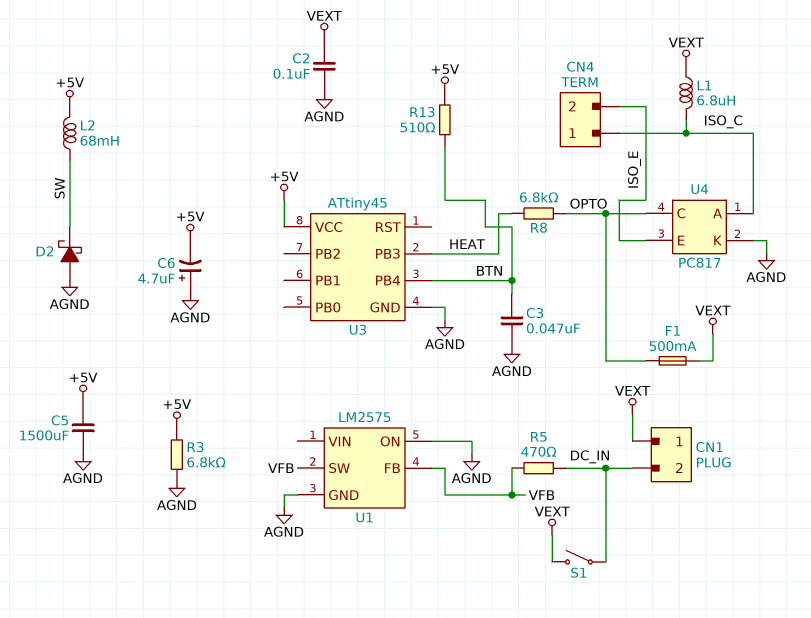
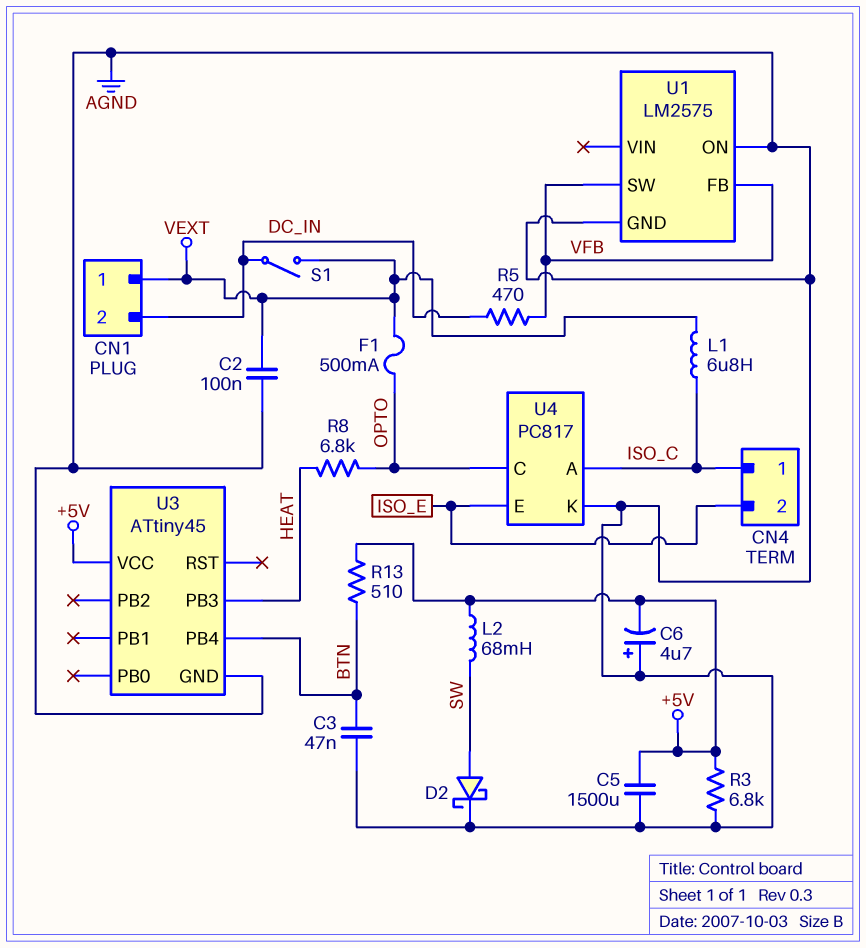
D2: schottky (A AGND, K SW) -> schottky (A SW, K AGND)

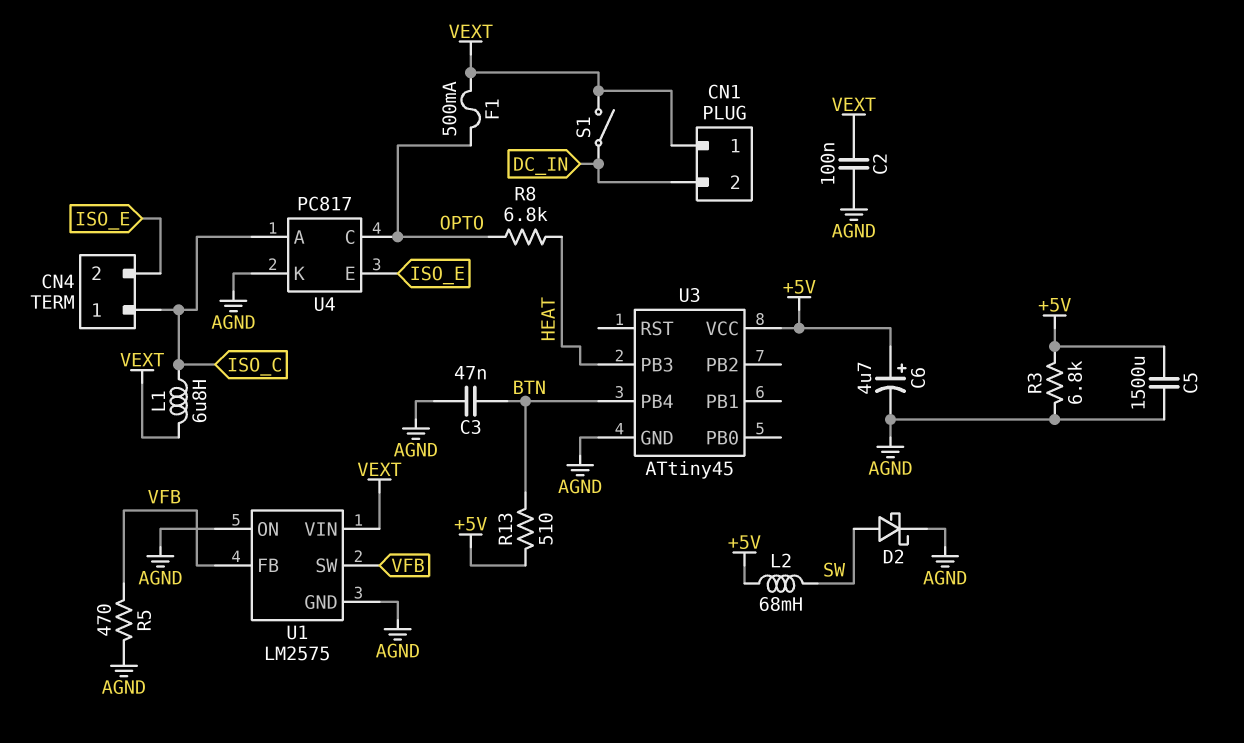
C6: 4.7uF (plus AGND, minus +5V) -> 4.7uF (plus +5V, minus AGND)
R5: 470 (DC_IN, VFB) -> 470 (AGND, VFB)
U1 pin VIN: none -> VEXT

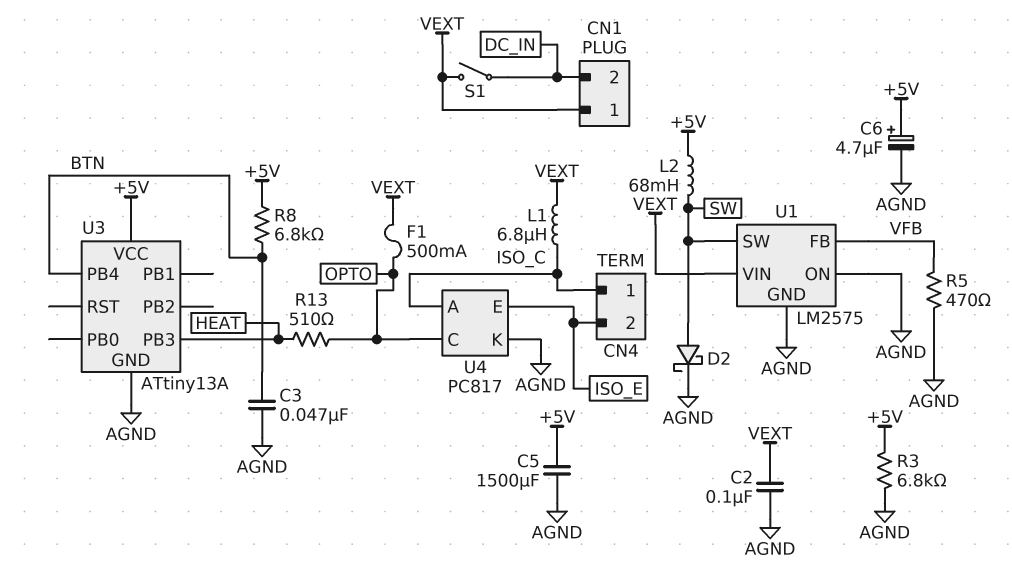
R8: 6.8k (HEAT, OPTO) -> 6.8k (+5V, BTN)
R13: 510 (+5V, BTN) -> 510 (HEAT, OPTO)
U1 pin SW: VFB -> SW
U3: ATtiny45 -> ATtiny13A

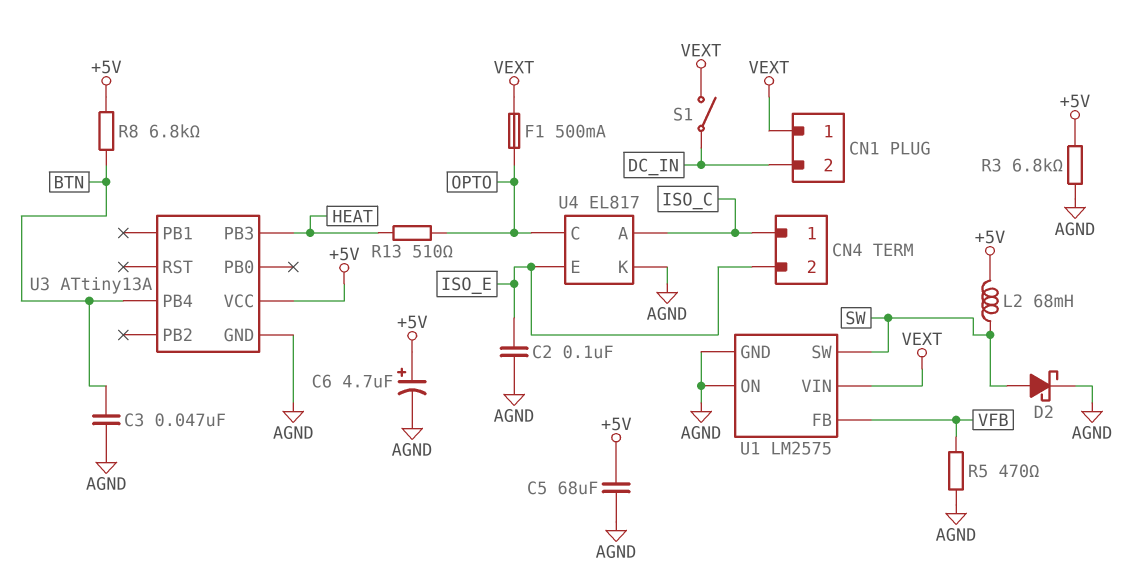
C2: 100nF (AGND, VEXT) -> 100nF (AGND, ISO_E)
C5: 1500uF (+5V, AGND) -> 68uF (+5V, AGND)
L1: 6.8uH (ISO_C, VEXT) -> none
U4: PC817 -> EL817

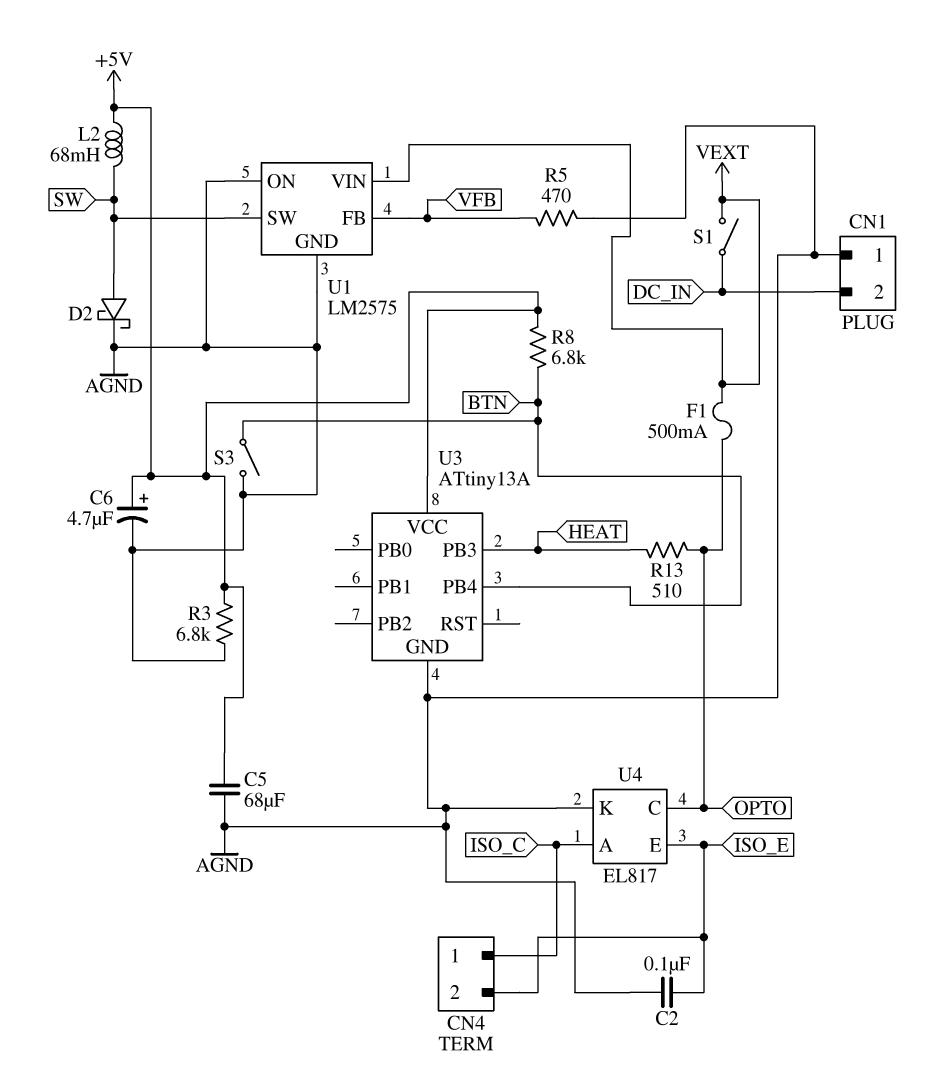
C3: 47nF (AGND, BTN) -> none
CN1 pin 1: VEXT -> AGND
S3: none -> switch (AGND, BTN)

